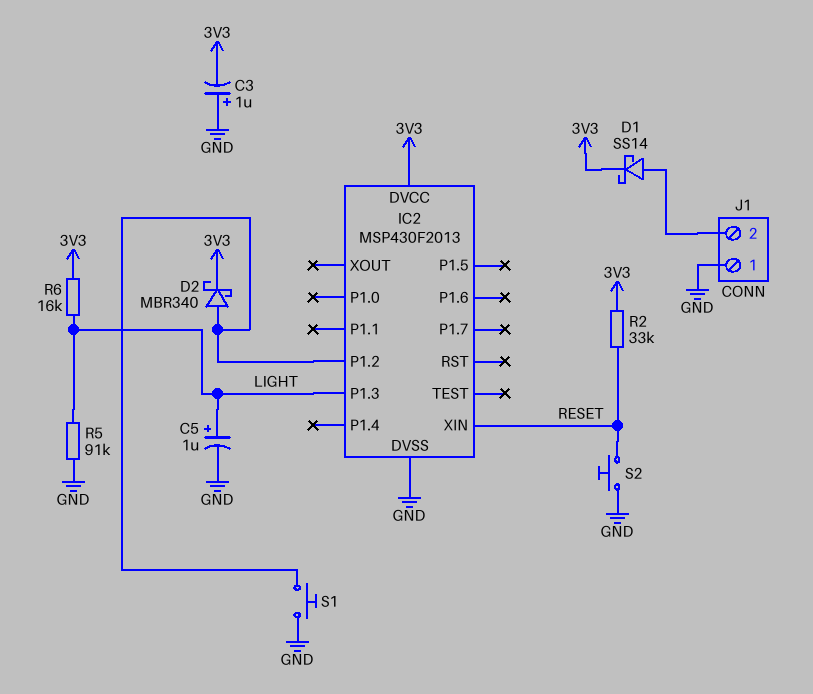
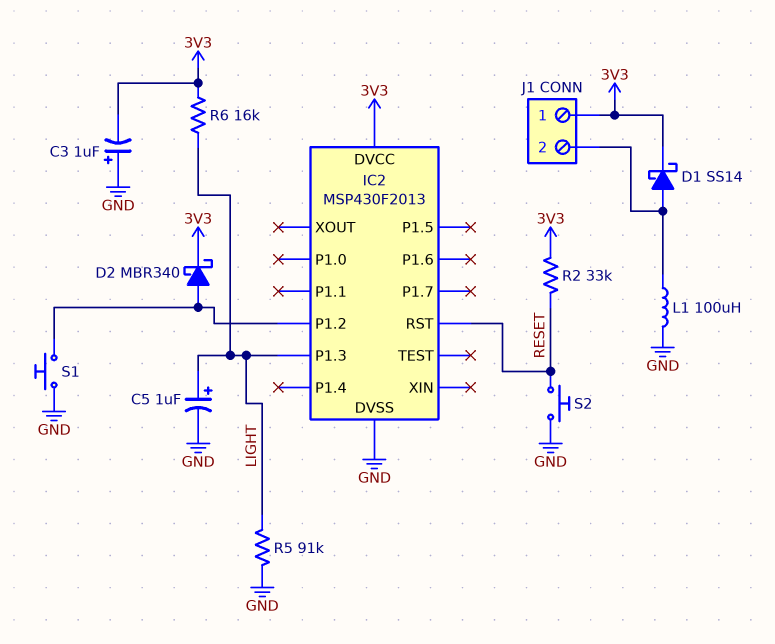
IC2 pin RST: none -> RESET
IC2 pin XIN: RESET -> none
J1 pin 1: GND -> 3V3
L1: none -> 100uH (GND, J1/2)

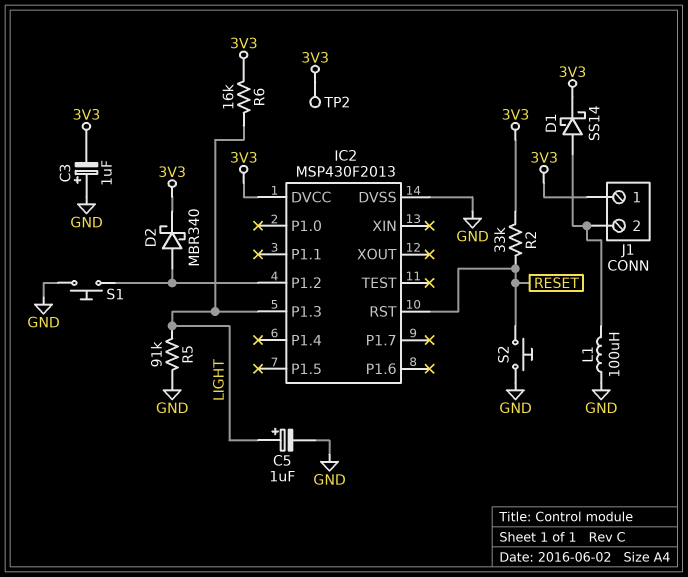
TP2: none -> test point (3V3)

